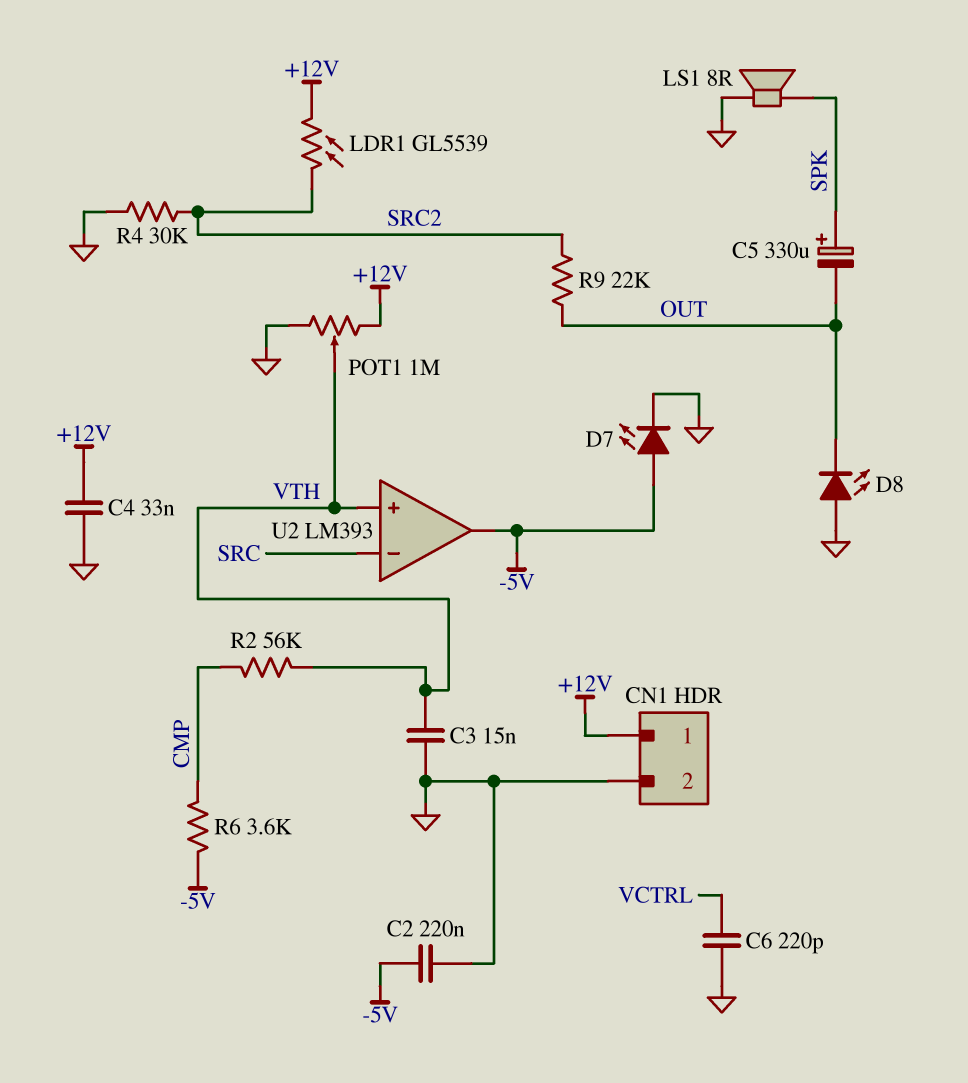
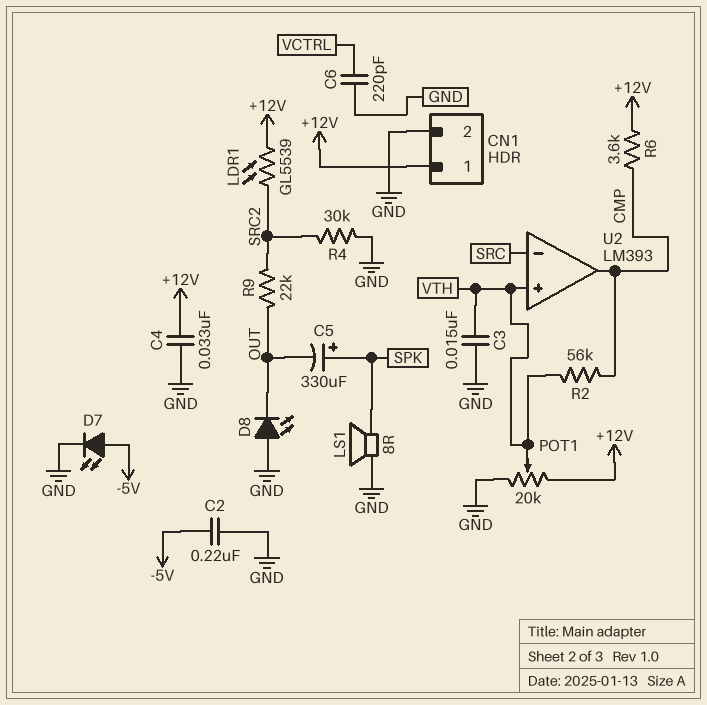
POT1: 1M (+12V, GND, wiper VTH) -> 20k (+12V, GND, wiper VTH)
R6: 3.6k (-5V, CMP) -> 3.6k (+12V, CMP)
U2 pin out: -5V -> CMP

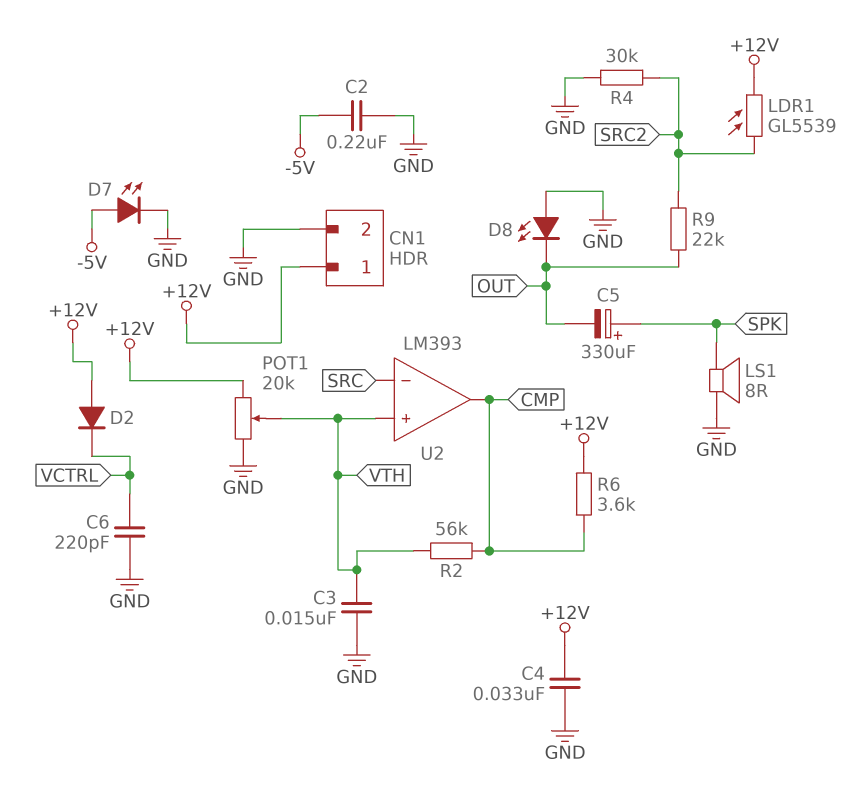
D2: none -> diode (A +12V, K VCTRL)

